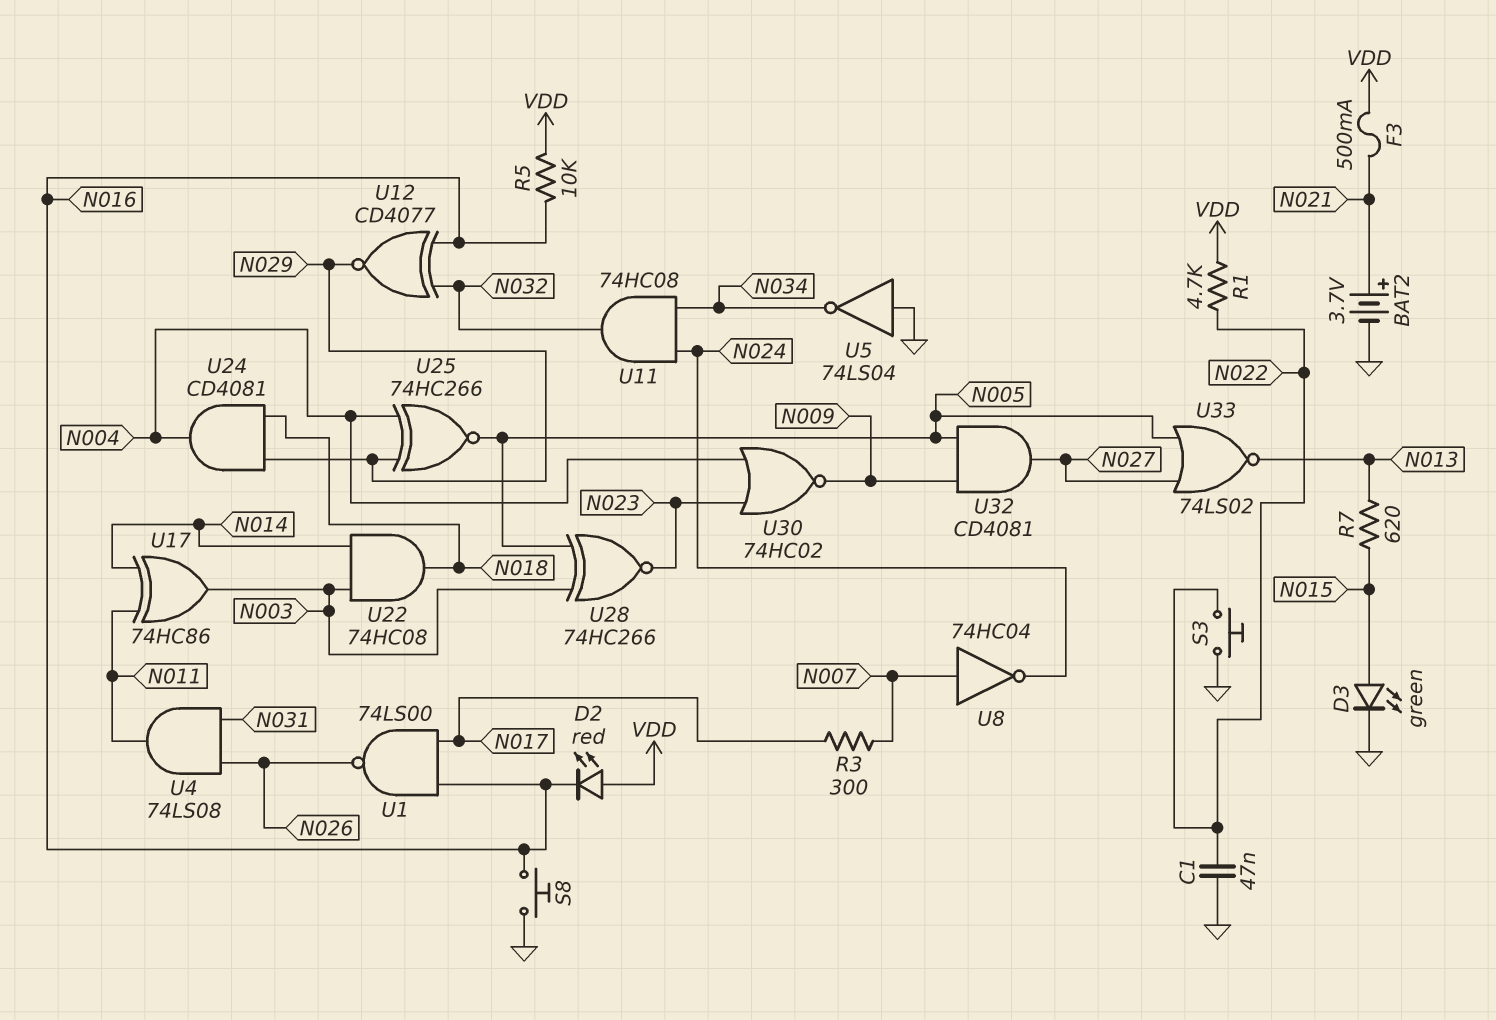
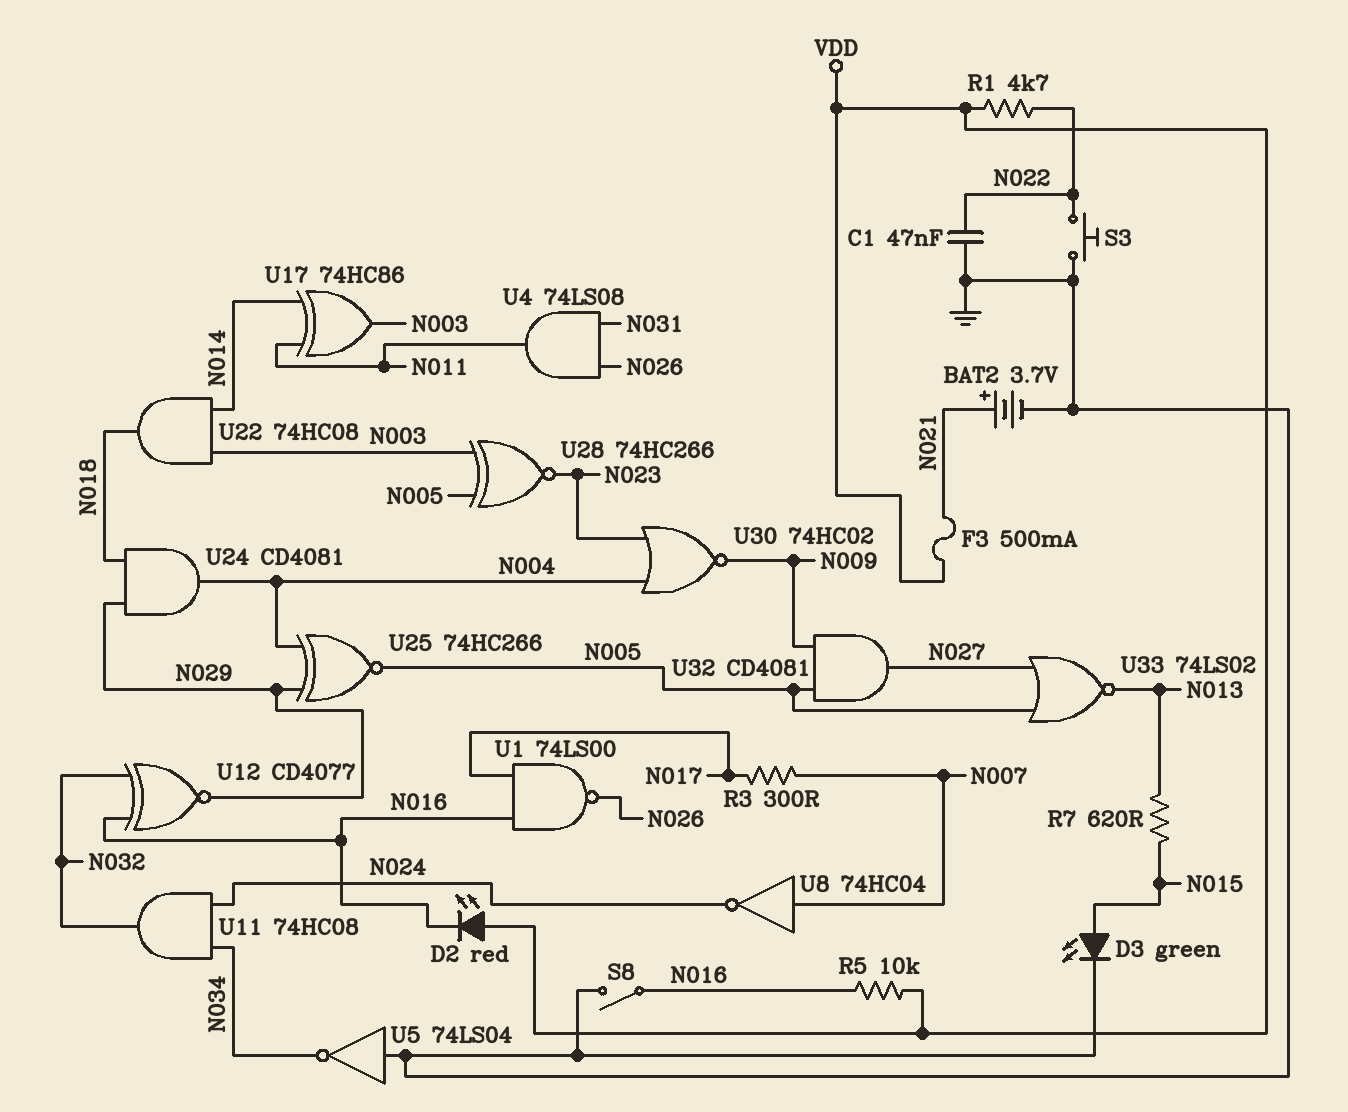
S8: button (GND, N016) -> switch (GND, N016)

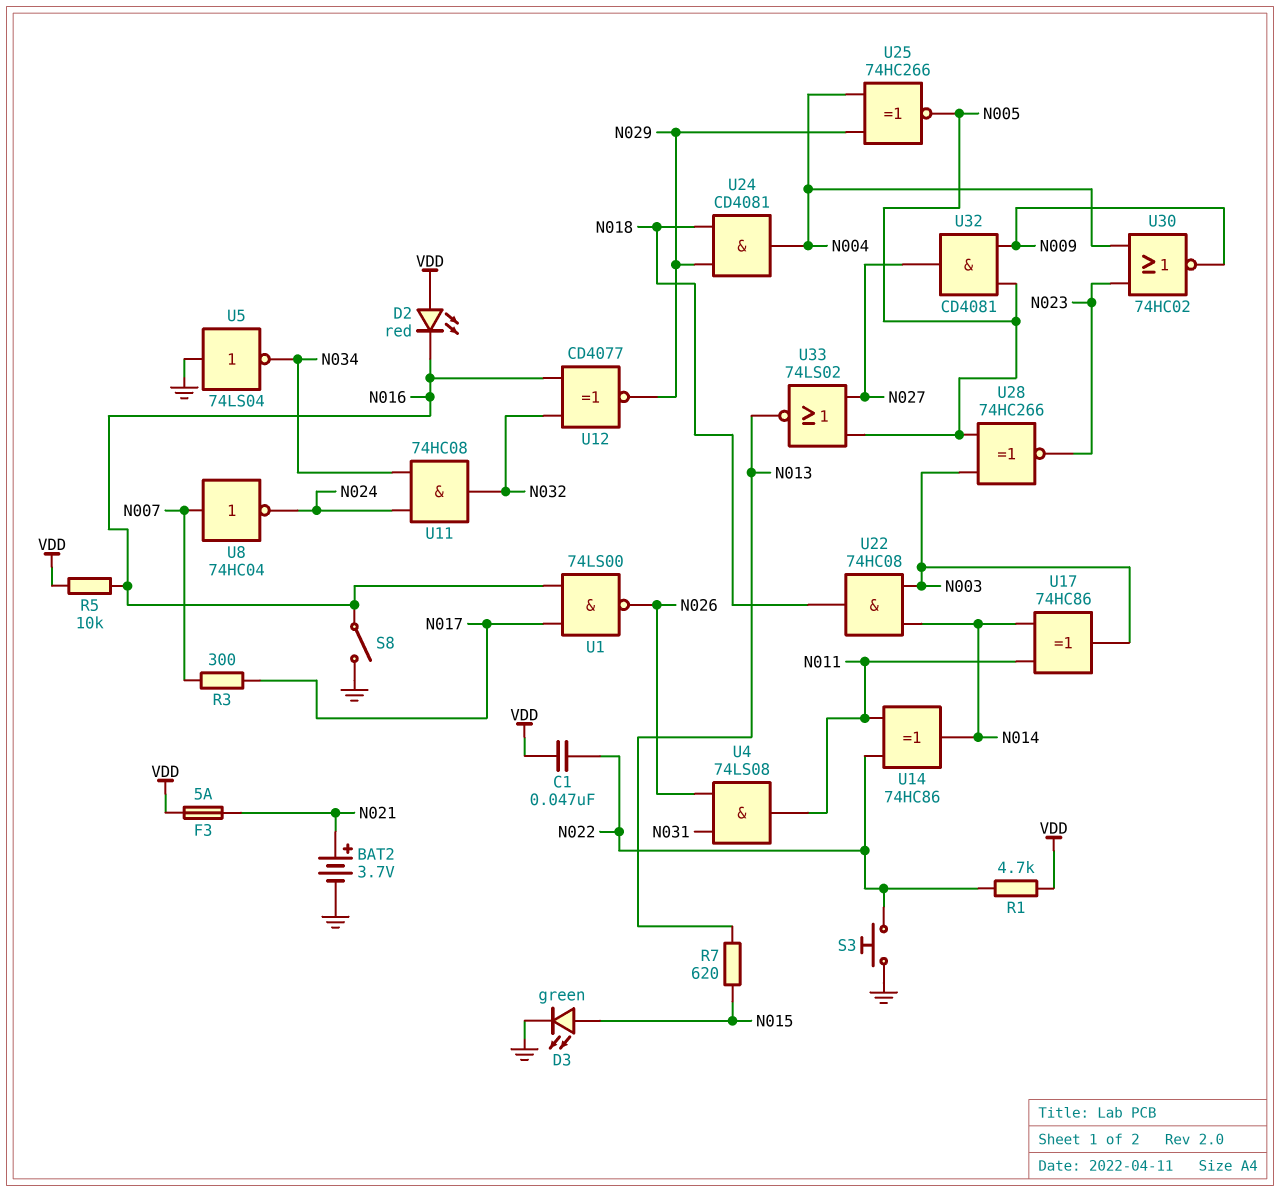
C1: 47nF (GND, N022) -> 47nF (N022, VDD)
F3: 500mA (N021, VDD) -> 5A (N021, VDD)
U14: none -> XOR 74HC86 (in N011, in N022, out N014)

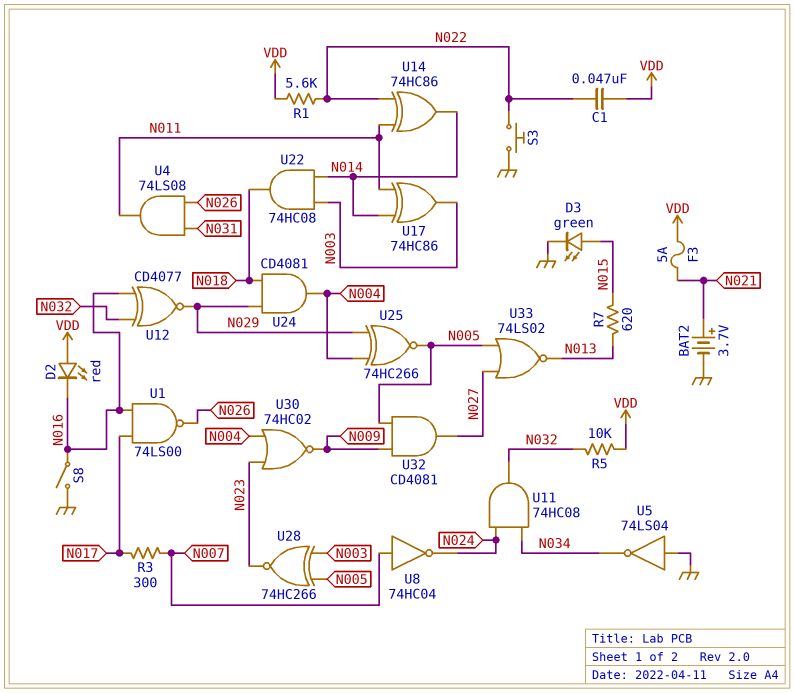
R1: 4.7k (N022, VDD) -> 5.6k (N022, VDD)
R5: 10k (N016, VDD) -> 10k (N032, VDD)

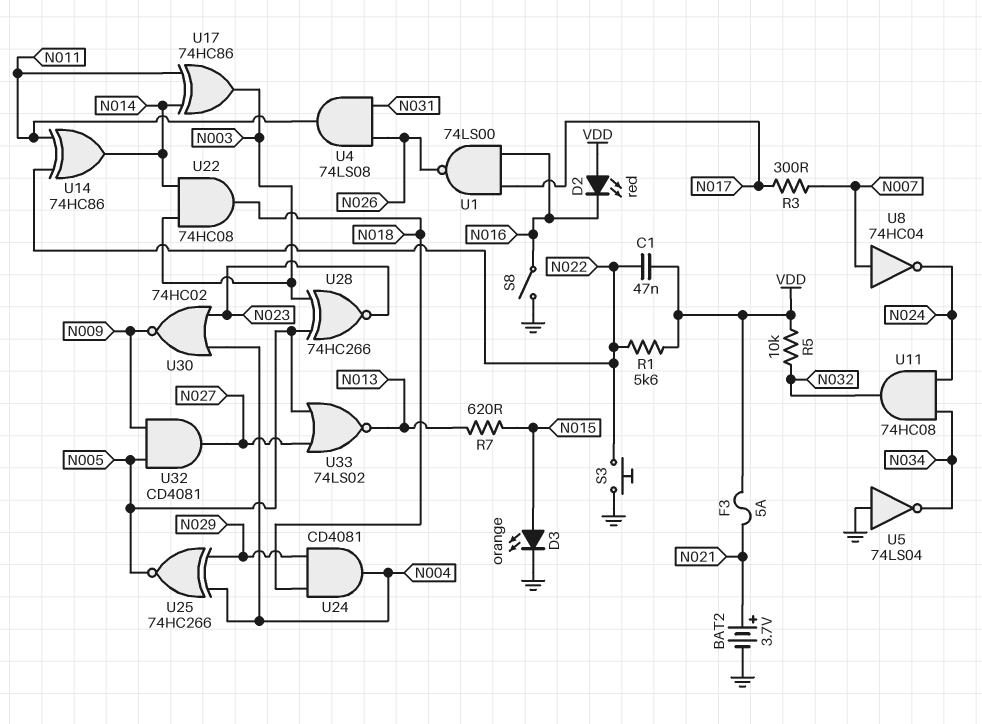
D3: LED green (A N015, K GND) -> LED orange (A N015, K GND)
U12: XNOR CD4077 (in N016, in N032, out N029) -> none

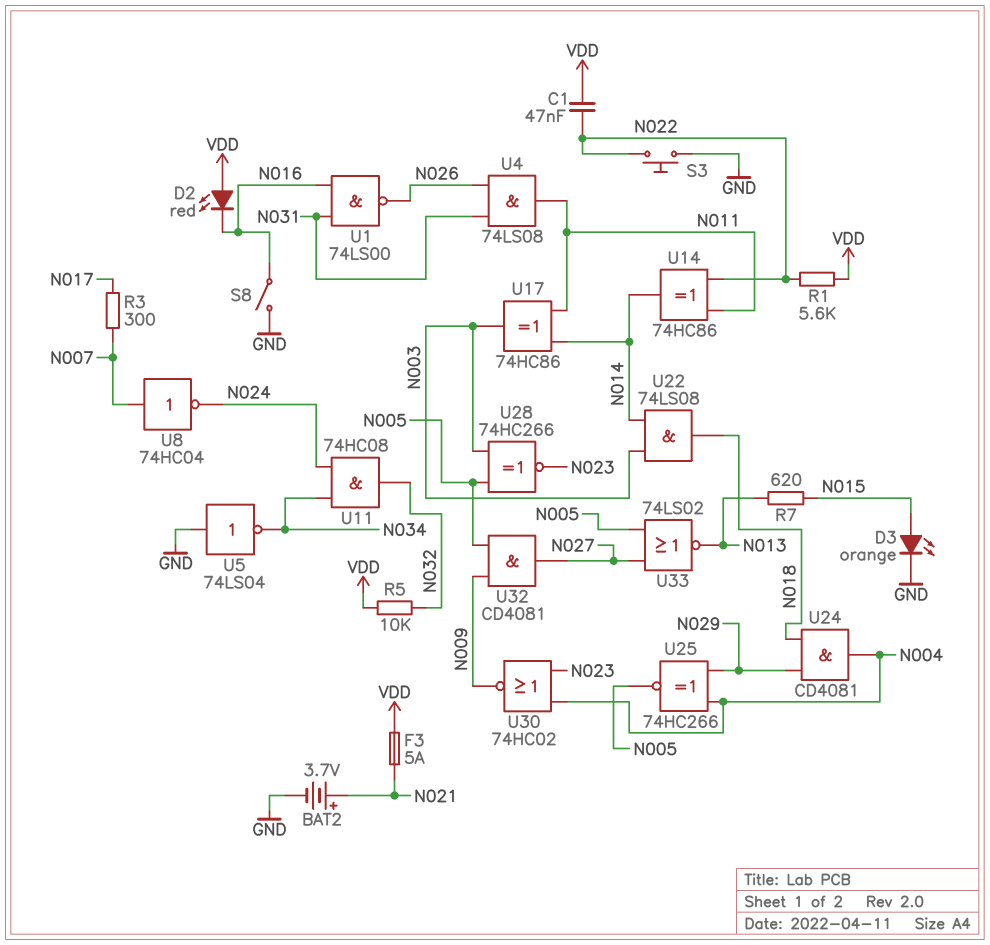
U1: NAND 74LS00 (in N016, in N017, out N026) -> NAND 74LS00 (in N016, in N031, out N026)
U22: AND 74HC08 (in N003, in N014, out N018) -> AND 74LS08 (in N003, in N014, out N018)

